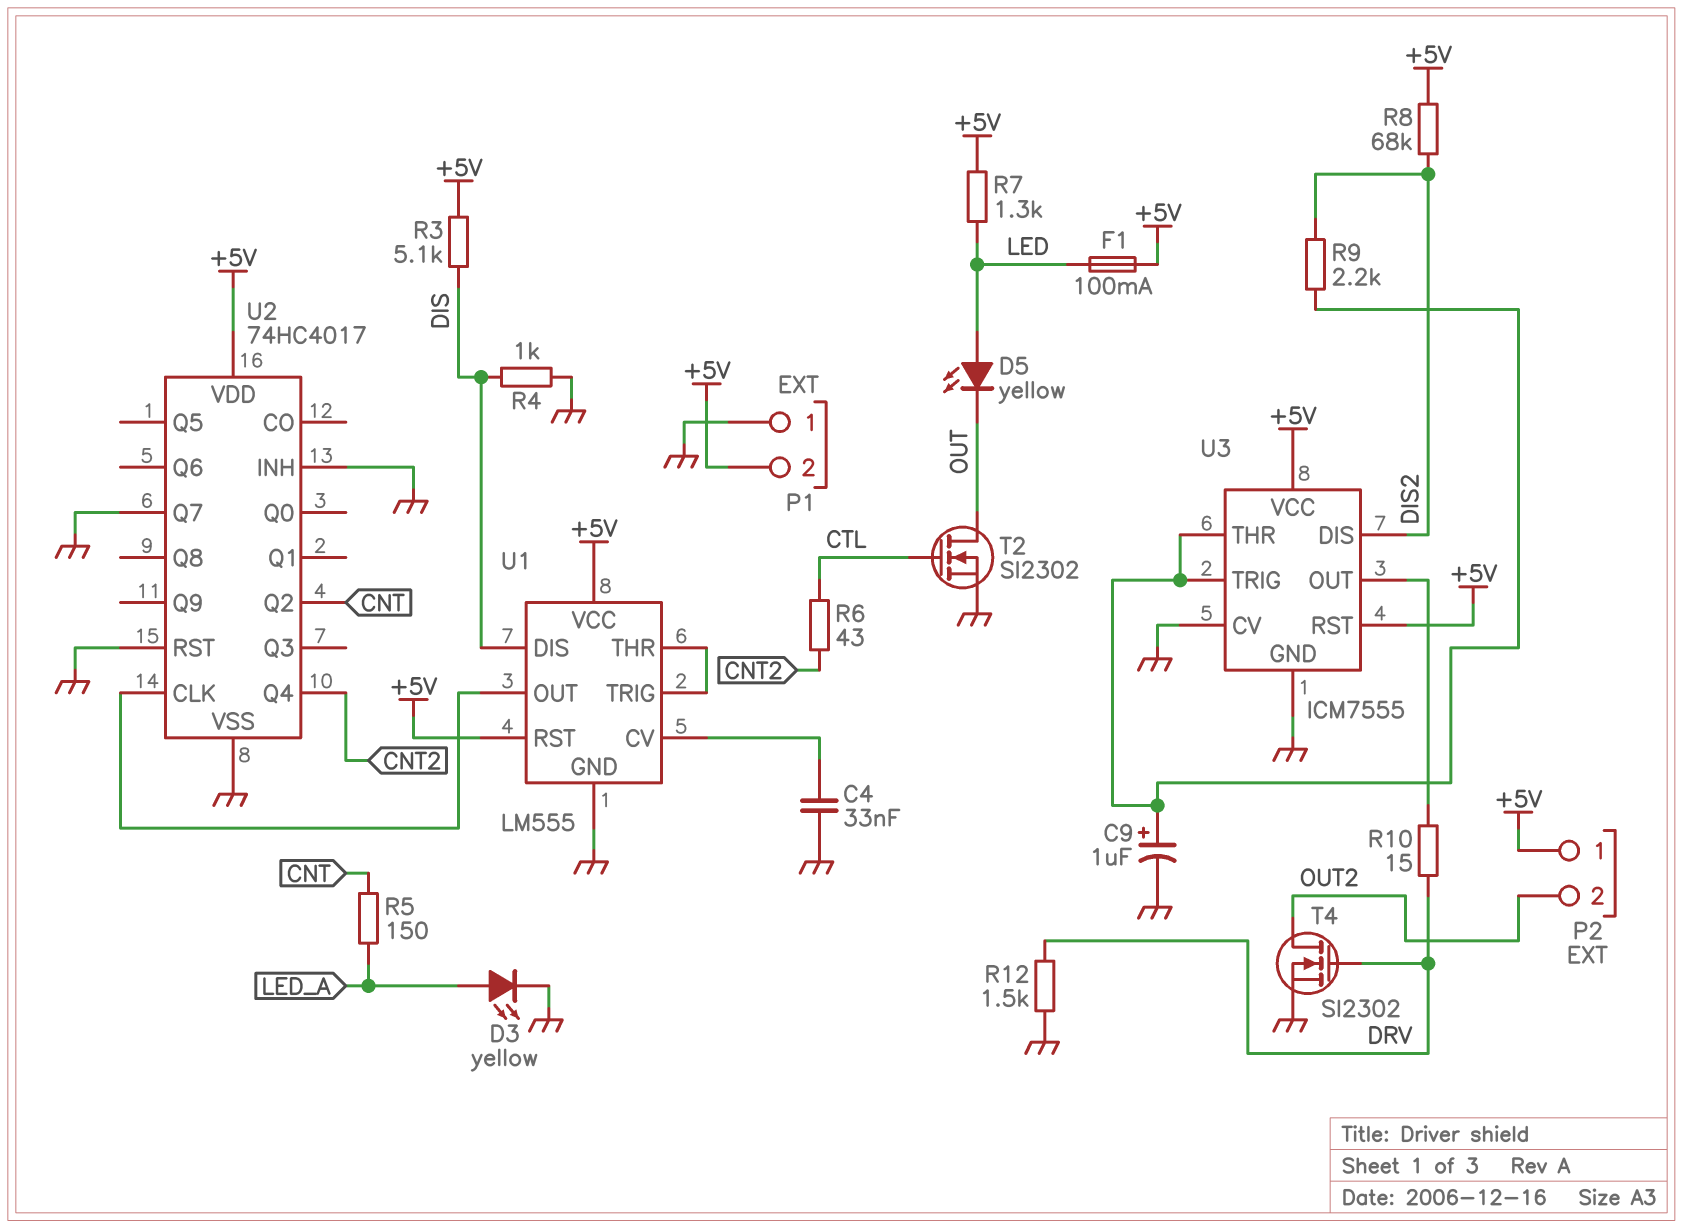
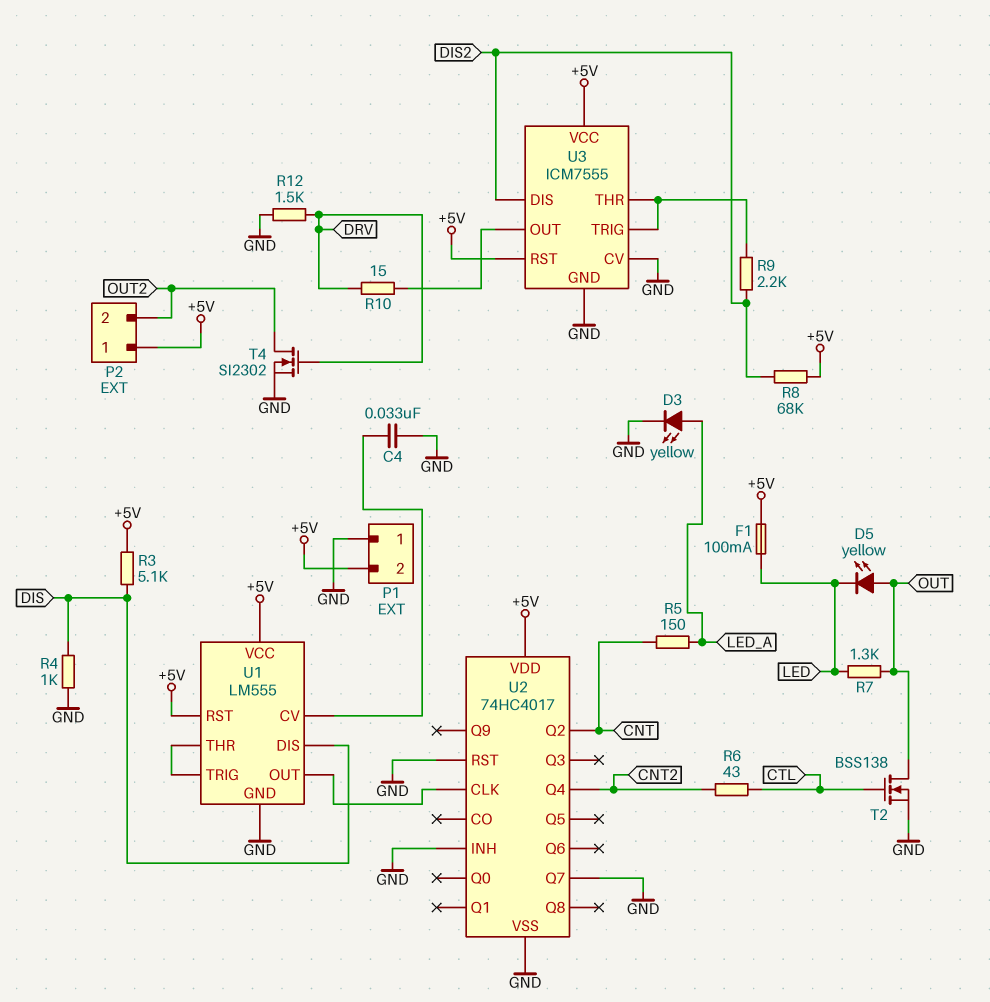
C9: 1uF (plus U3/THR, minus GND) -> none
D5: LED yellow (A LED, K OUT) -> LED yellow (A OUT, K LED)
R7: 1.3k (+5V, LED) -> 1.3k (LED, OUT)
T2: NMOS SI2302 (G CTL, D OUT, S GND) -> NMOS BSS138 (G CTL, D OUT, S GND)

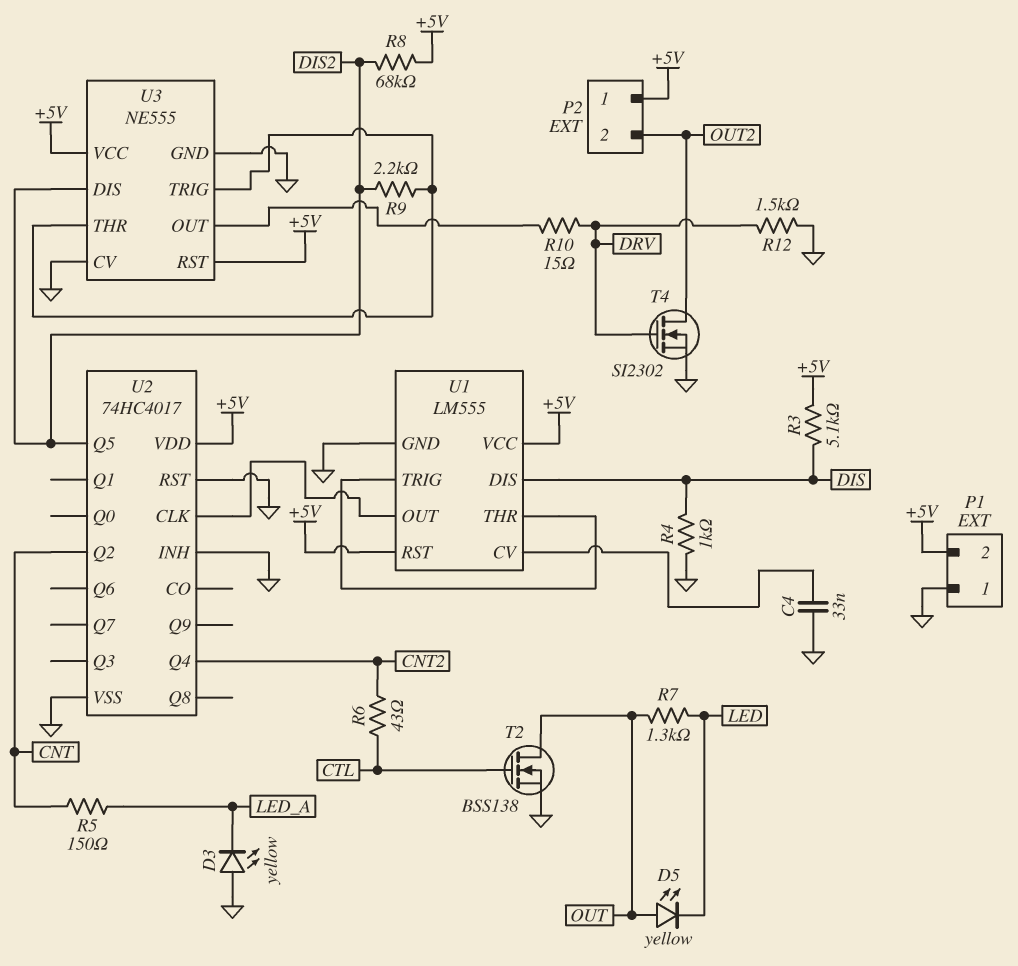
D3: LED yellow (A LED_A, K GND) -> LED yellow (A GND, K LED_A)
F1: 100mA (+5V, LED) -> none
U2 pin Q5: none -> DIS2
U2 pin Q7: GND -> none
U3: ICM7555 -> NE555

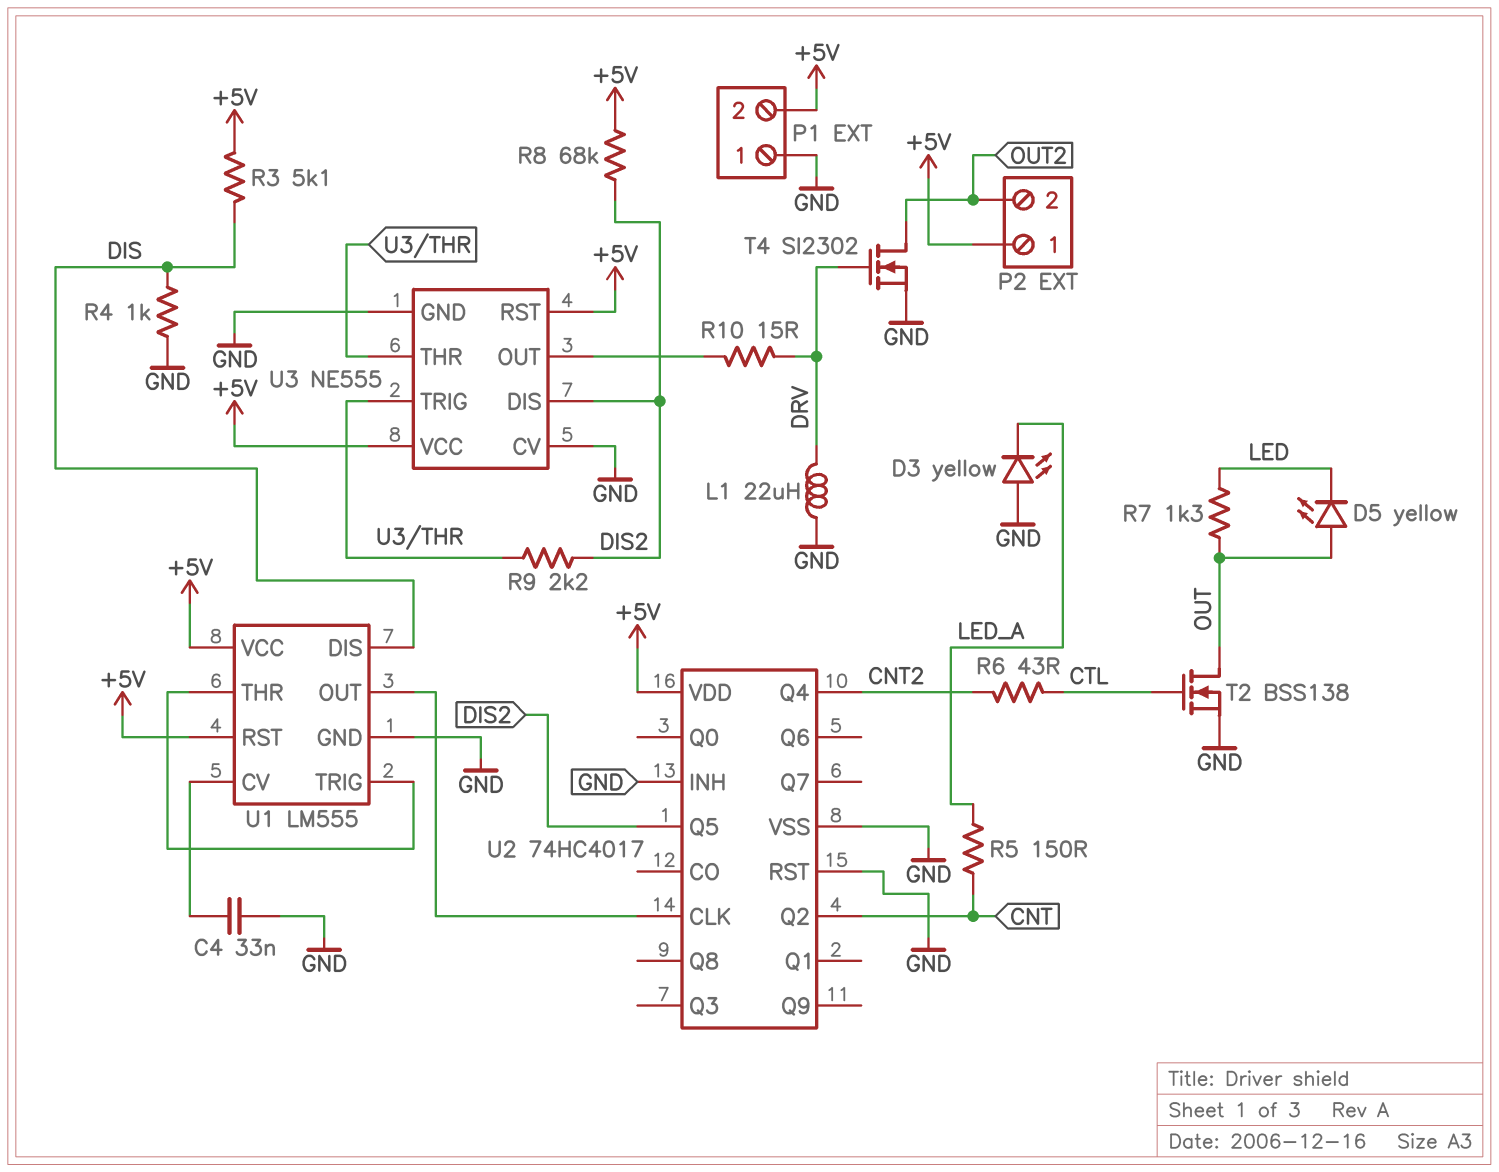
L1: none -> 22uH (DRV, GND)
R12: 1.5k (DRV, GND) -> none

